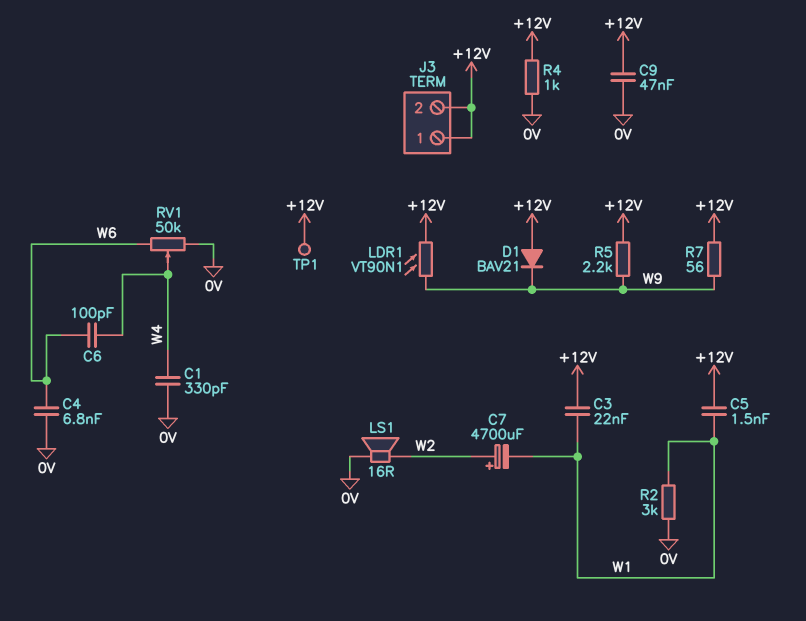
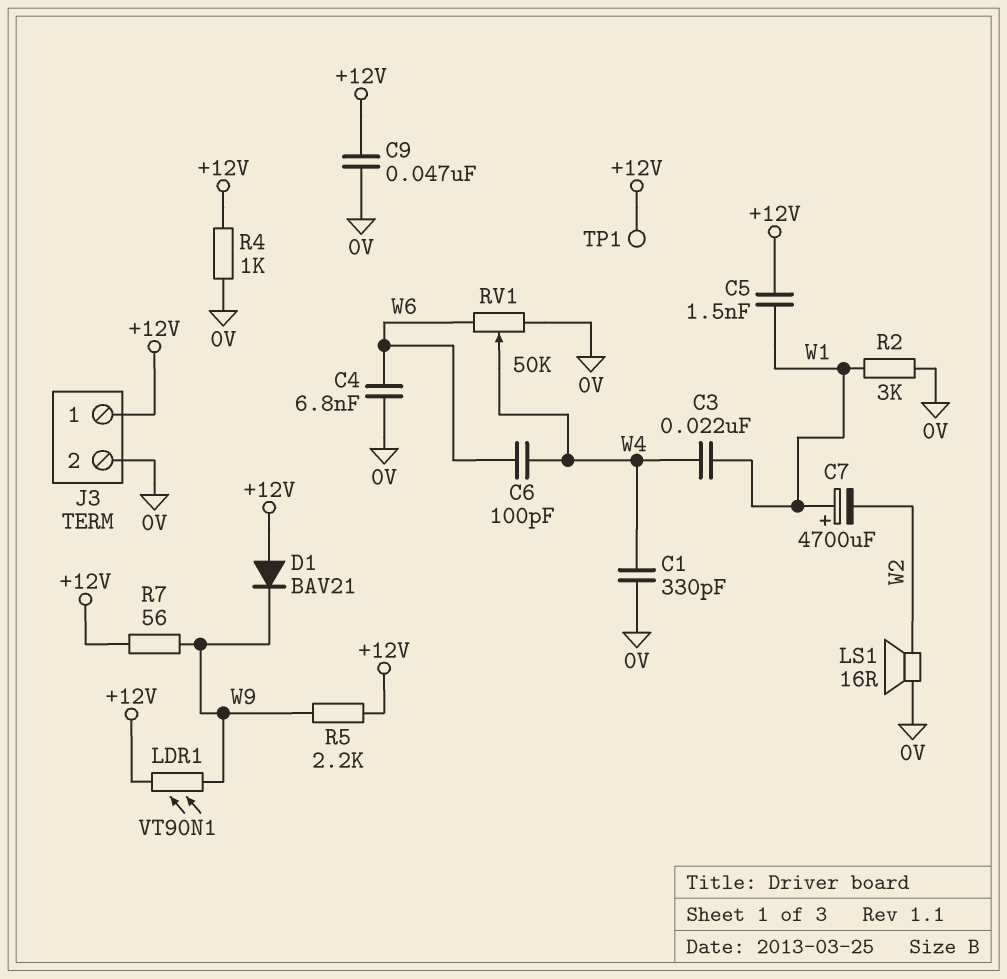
C3: 22nF (+12V, W1) -> 22nF (W1, W4)
C7: 4700uF (plus W2, minus W1) -> 4700uF (plus W1, minus W2)
J3 pin 2: +12V -> 0V

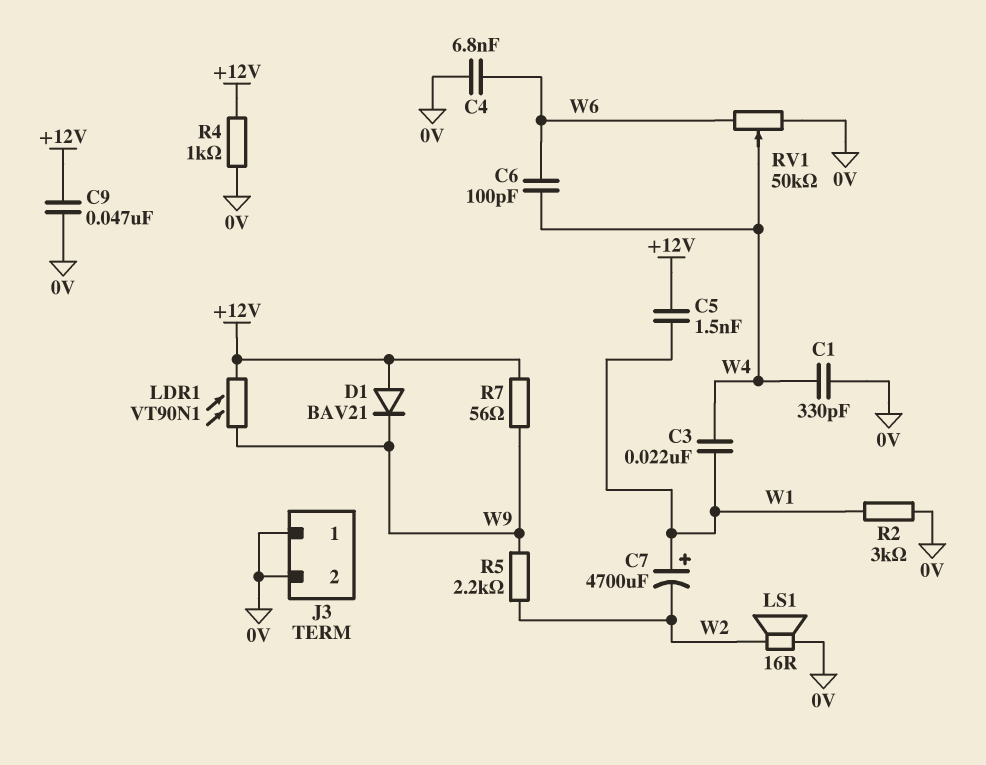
J3 pin 1: +12V -> 0V
R5: 2.2k (+12V, W9) -> 2.2k (W2, W9)
TP1: test point (+12V) -> none

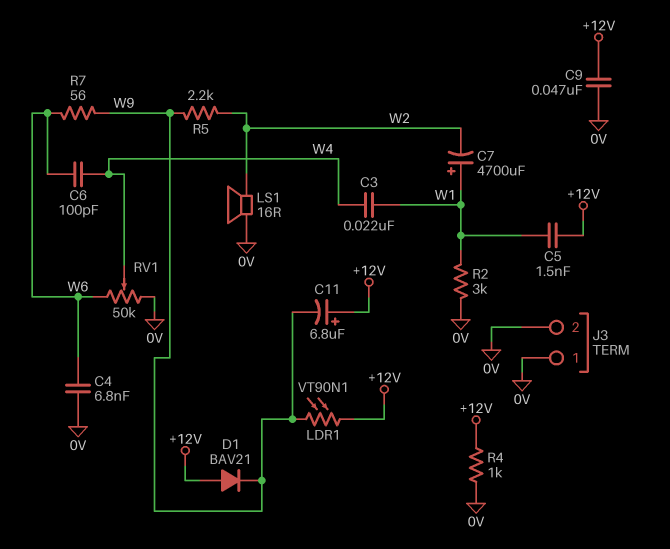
C1: 330pF (0V, W4) -> none
C11: none -> 6.8uF (plus +12V, minus W9)
R7: 56 (+12V, W9) -> 56 (W6, W9)

